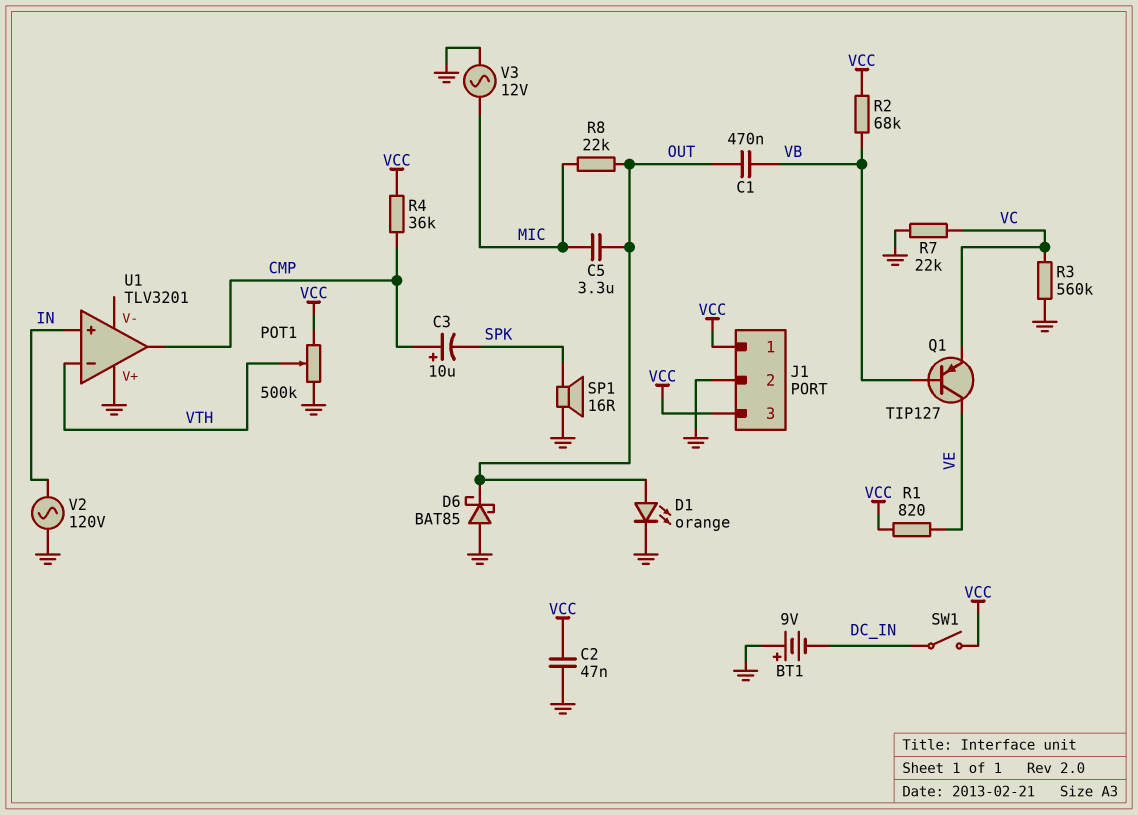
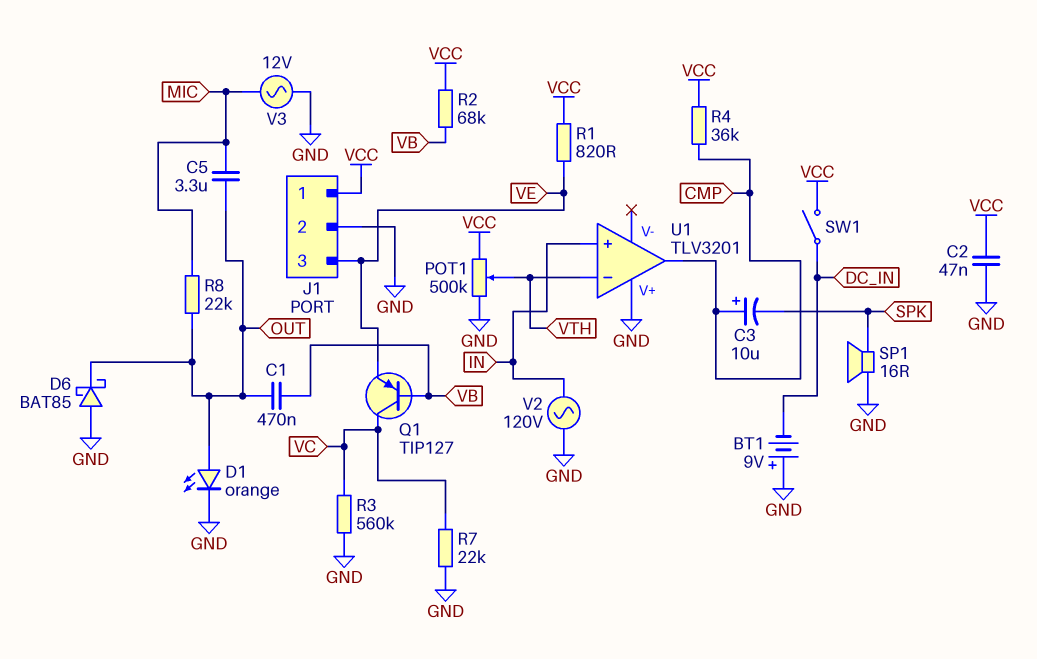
J1 pin 3: VCC -> VE
Q1: PNP TIP127 (B VB, C VE, E VC) -> PNP TIP127 (B VB, C VC, E VE)

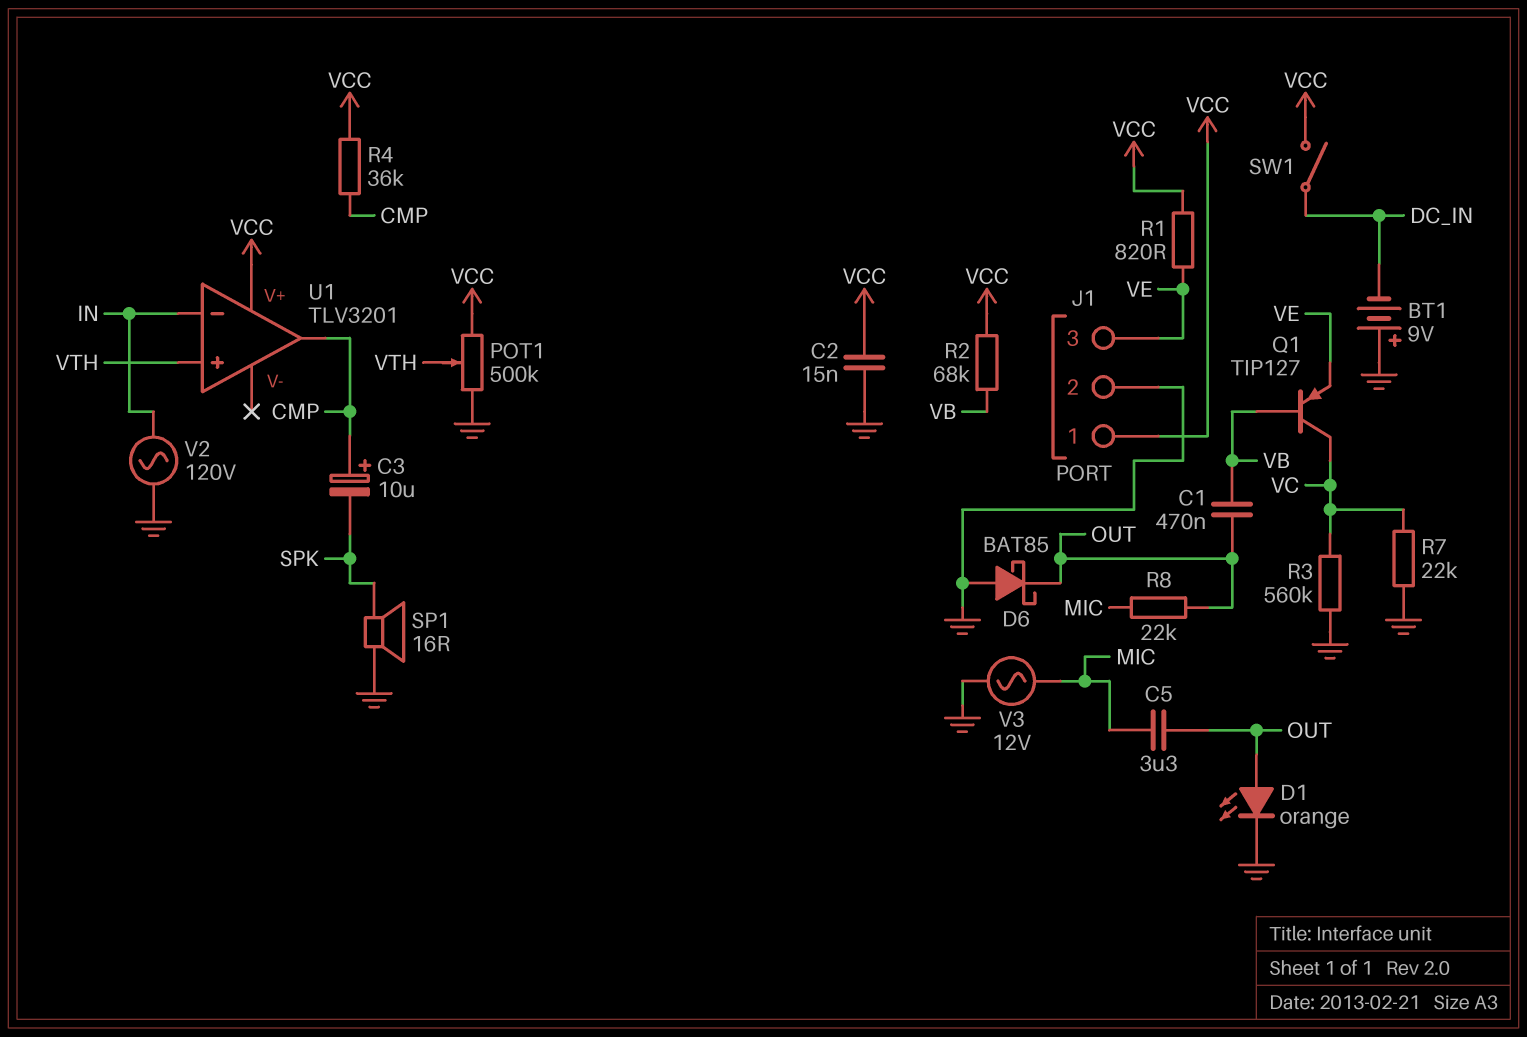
C2: 47nF (GND, VCC) -> 15nF (GND, VCC)
U1 pin V+: GND -> VCC
U1 pin in+: IN -> VTH
U1 pin in-: VTH -> IN

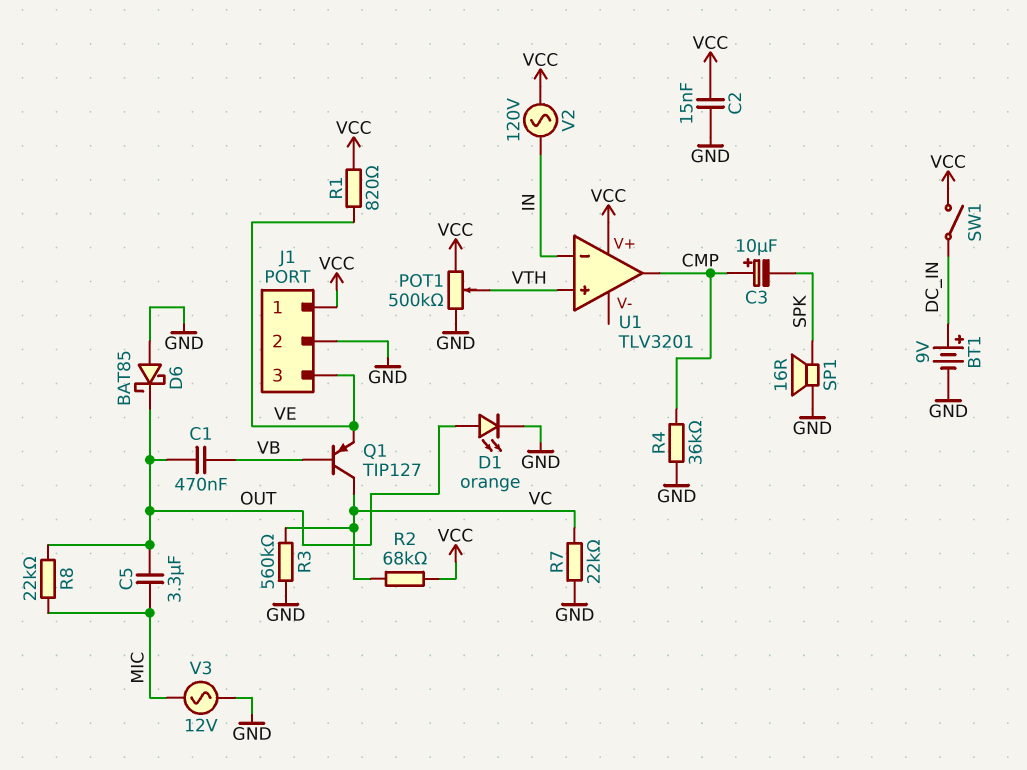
BT1: 9V (plus GND, minus DC_IN) -> 9V (plus DC_IN, minus GND)
R2: 68k (VB, VCC) -> 68k (VC, VCC)
R4: 36k (CMP, VCC) -> 36k (CMP, GND)
V2: AC 120V (GND, IN) -> AC 120V (IN, VCC)

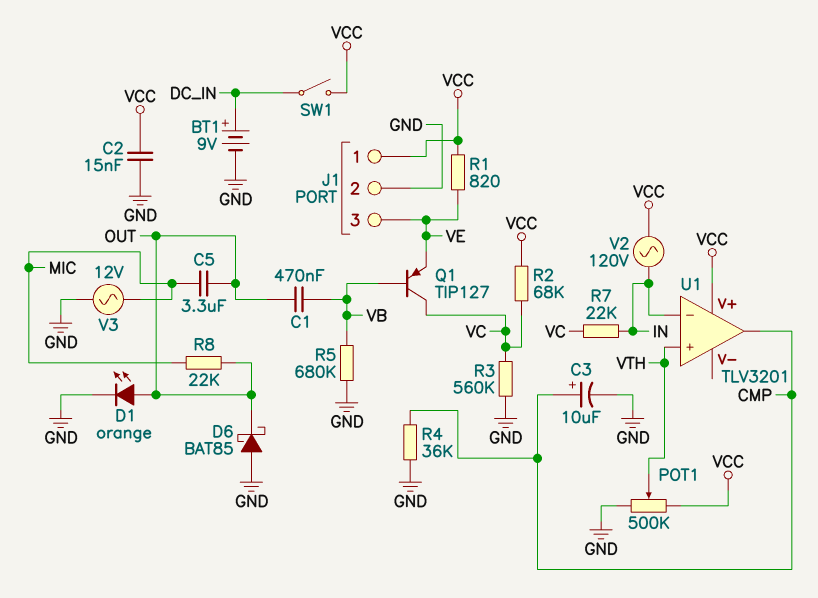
C3: 10uF (plus CMP, minus SPK) -> 10uF (plus CMP, minus GND)
R5: none -> 680k (GND, VB)
R7: 22k (GND, VC) -> 22k (IN, VC)
SP1: speaker 16R (GND, SPK) -> none

